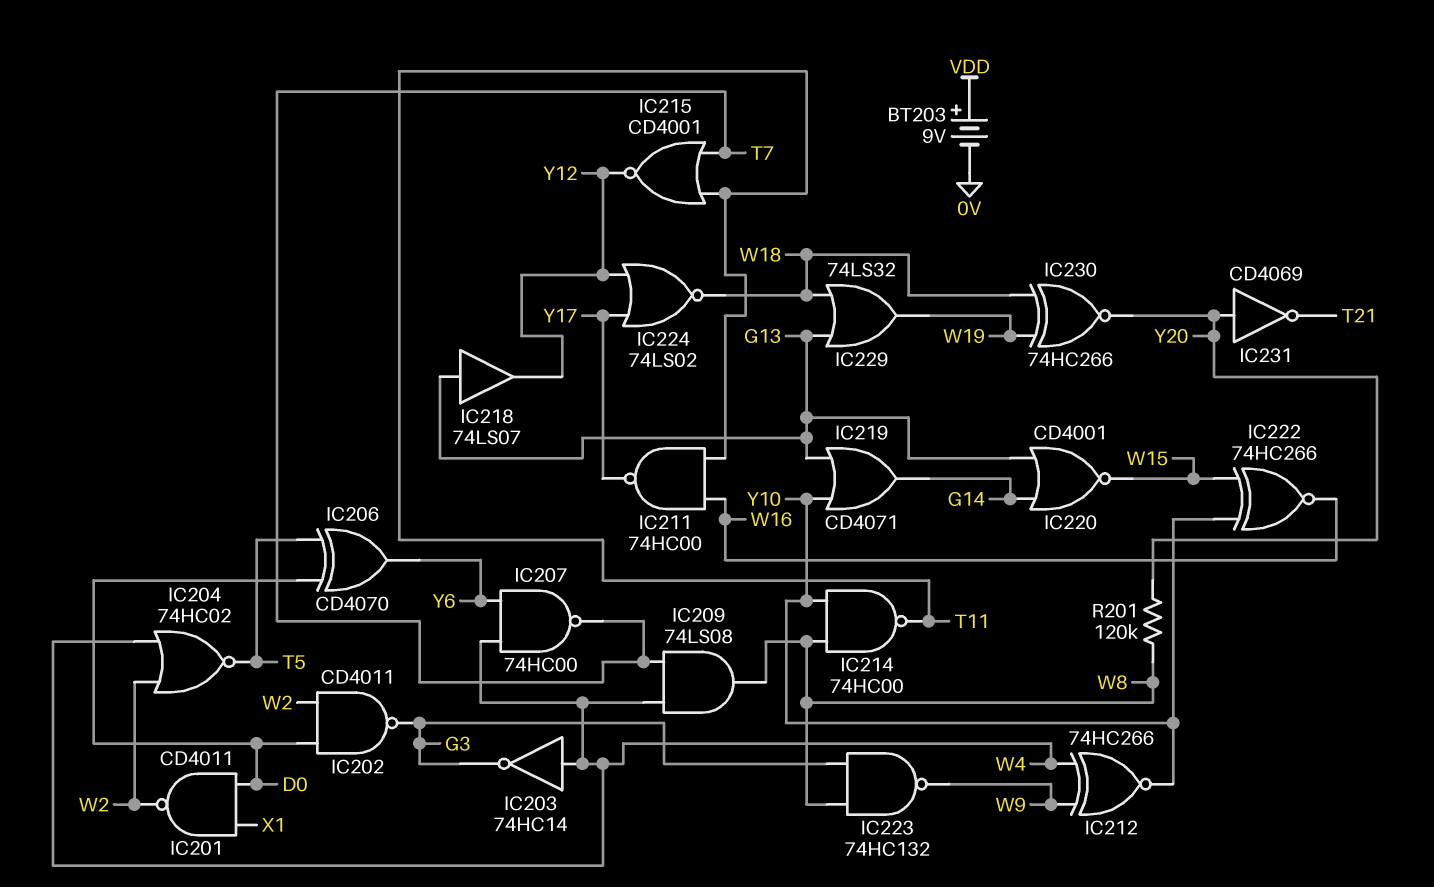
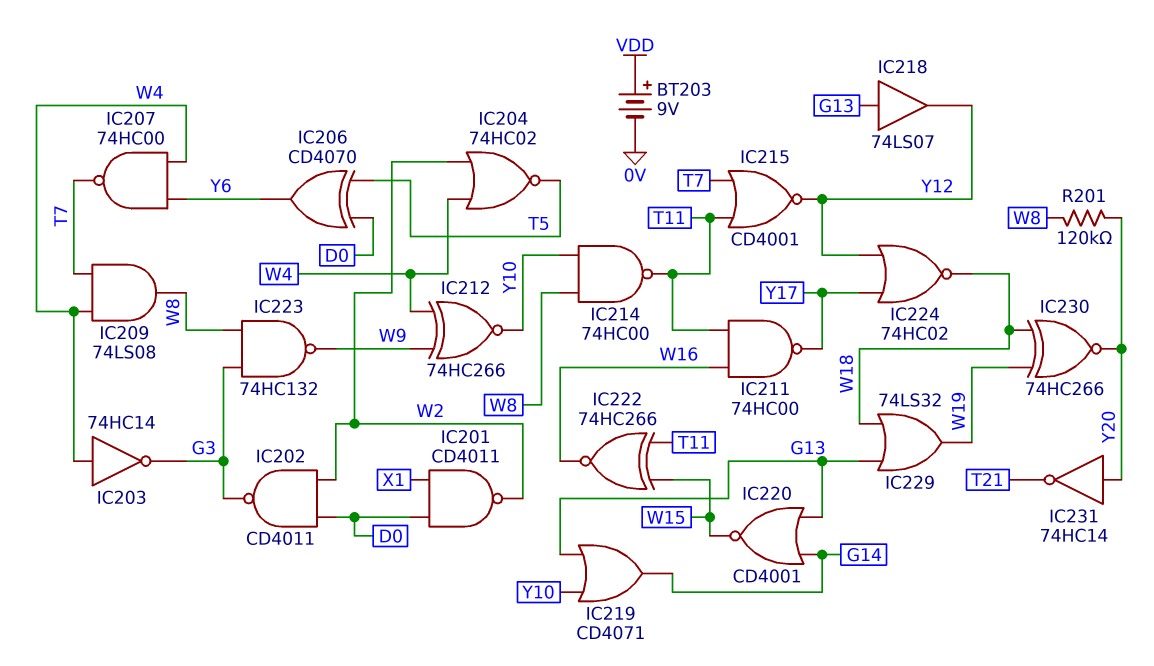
IC222: XNOR 74HC266 (in W15, in Y10, out W16) -> XNOR 74HC266 (in T11, in W15, out W16)
IC224: NOR 74LS02 (in Y12, in Y17, out W18) -> NOR 74HC02 (in Y12, in Y17, out W18)
IC231: NOT CD4069 (in Y20, out T21) -> NOT 74HC14 (in Y20, out T21)

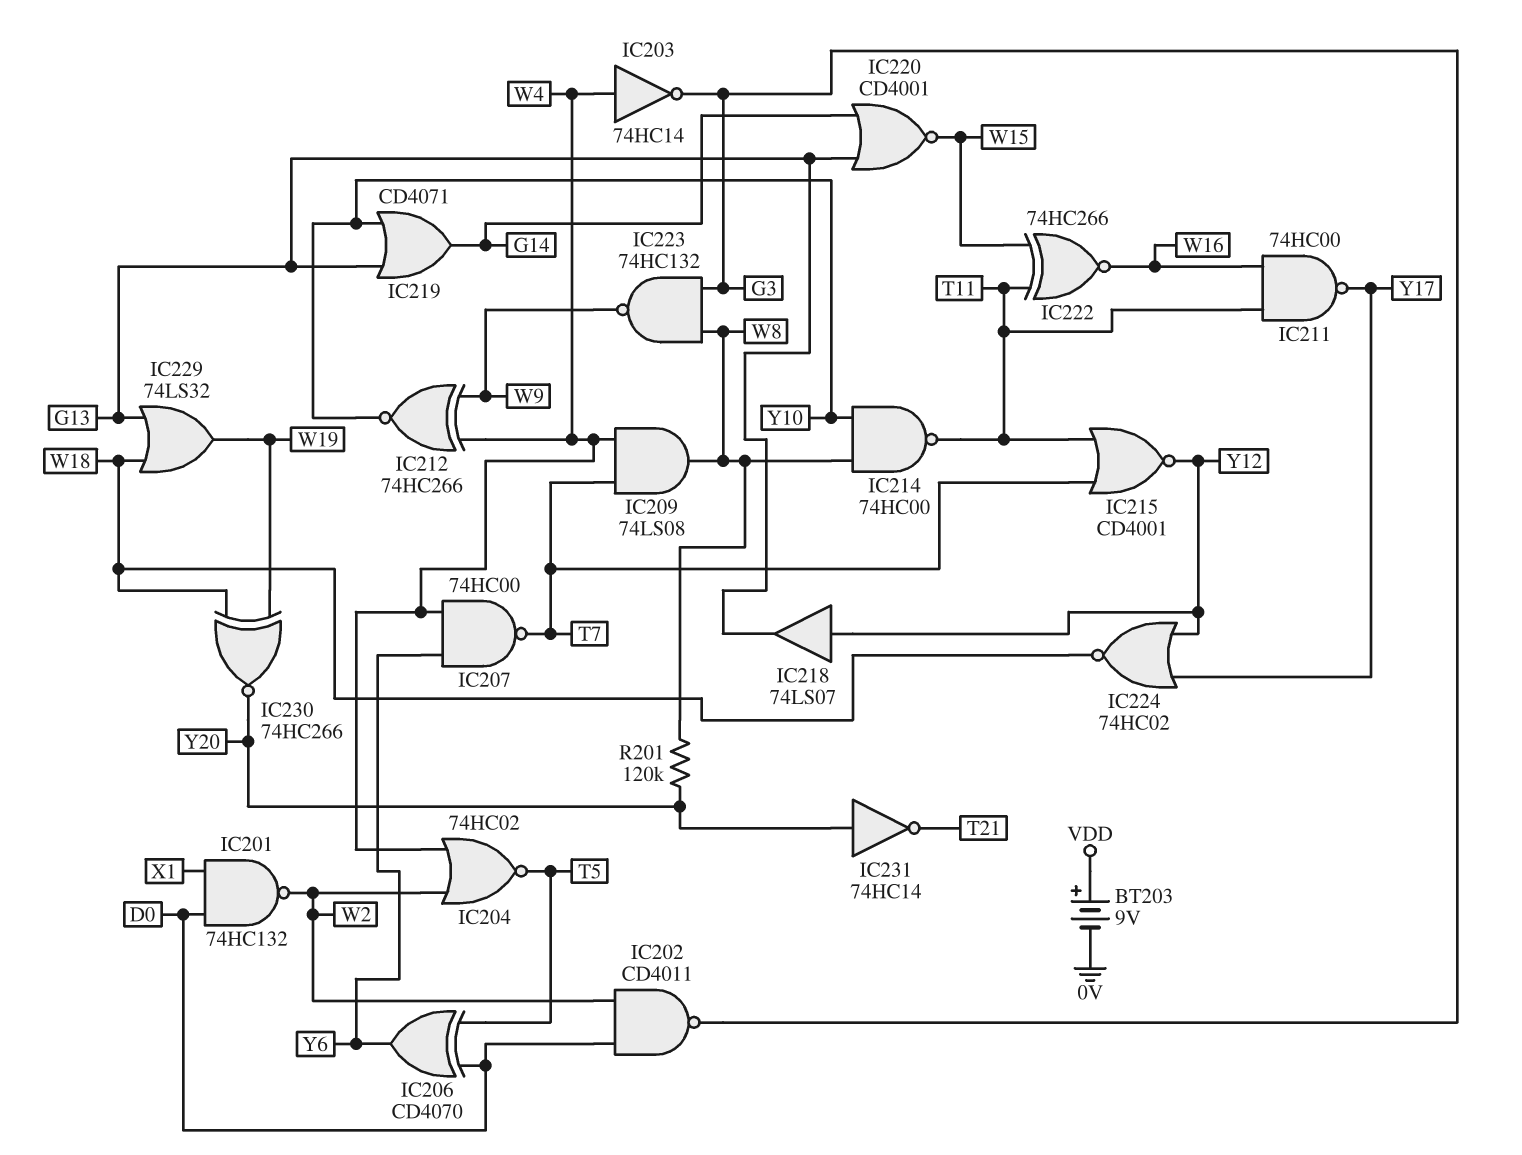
IC201: NAND CD4011 (in D0, in X1, out W2) -> NAND 74HC132 (in D0, in X1, out W2)
IC218: buffer 74LS07 (in G13, out Y12) -> buffer 74LS07 (in Y12, out G13)

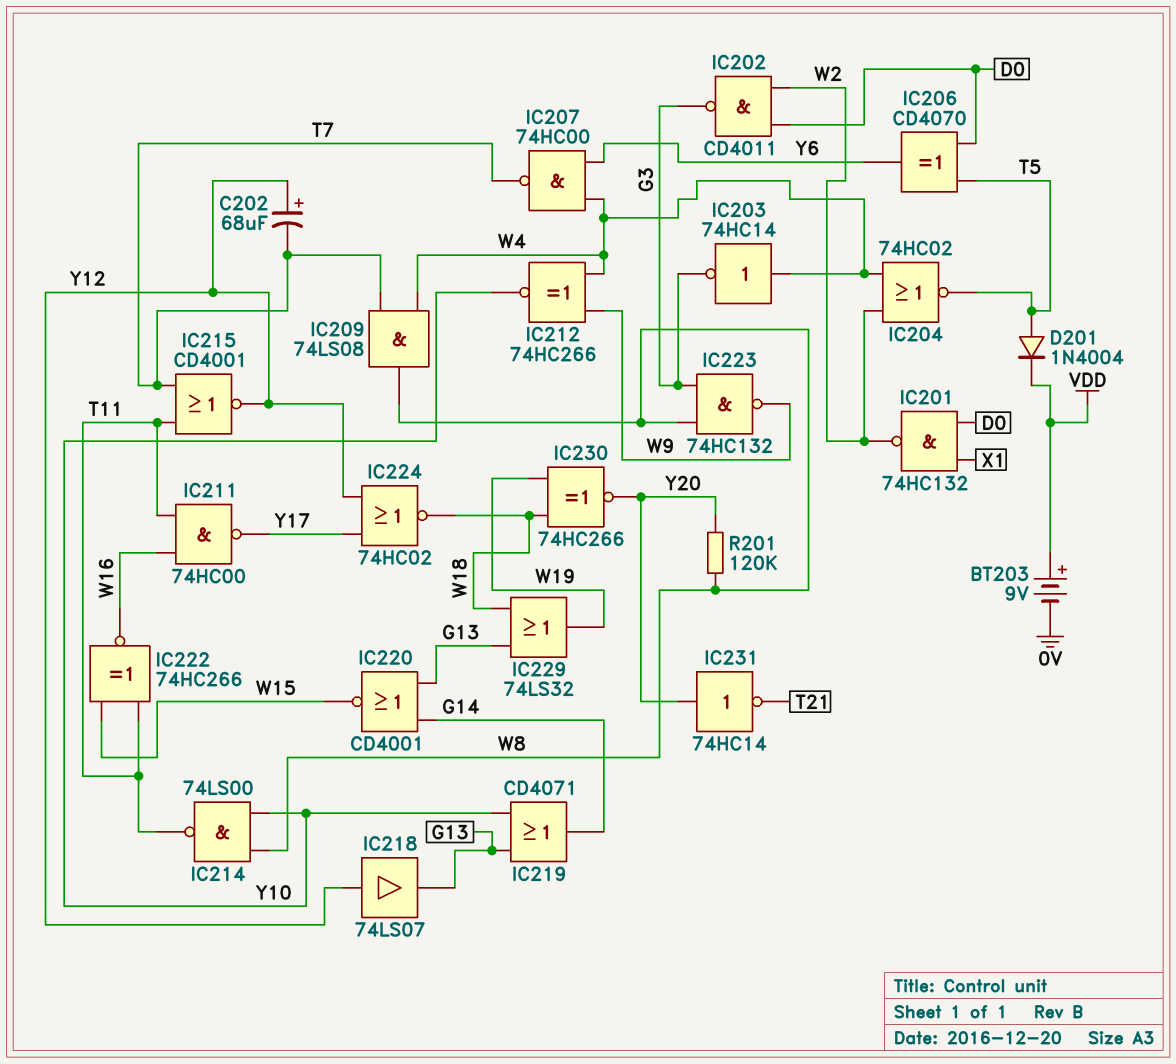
C202: none -> 68uF (plus Y12, minus T7)
D201: none -> diode 1N4004 (A T5, K VDD)
IC214: NAND 74HC00 (in W8, in Y10, out T11) -> NAND 74LS00 (in W8, in Y10, out T11)

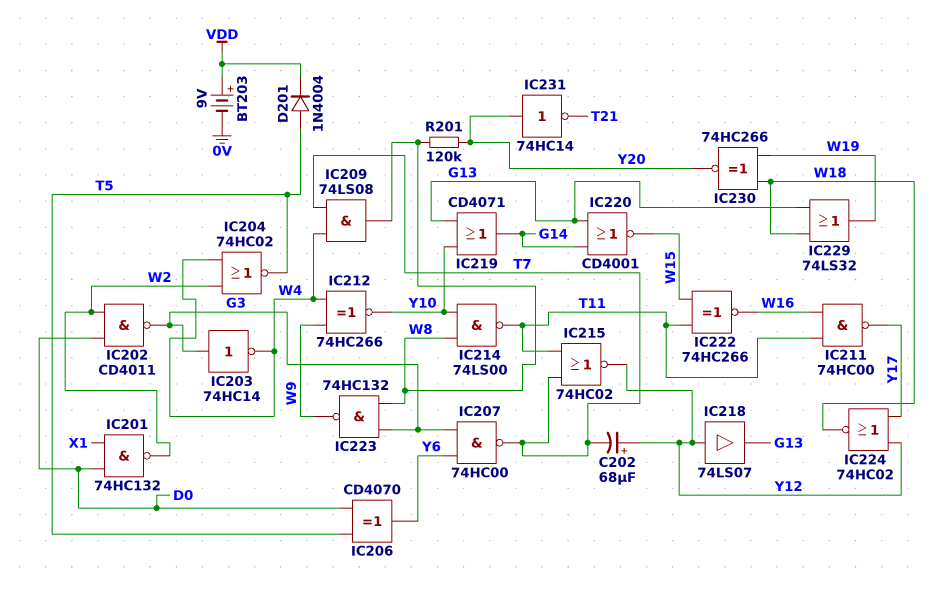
IC203: NOT 74HC14 (in W4, out G3) -> NOT 74HC14 (in G3, out W4)
IC207: NAND 74HC00 (in W4, in Y6, out T7) -> NAND 74HC00 (in G3, in Y6, out T7)
IC215: NOR CD4001 (in T7, in T11, out Y12) -> NOR 74HC02 (in T7, in T11, out Y12)

